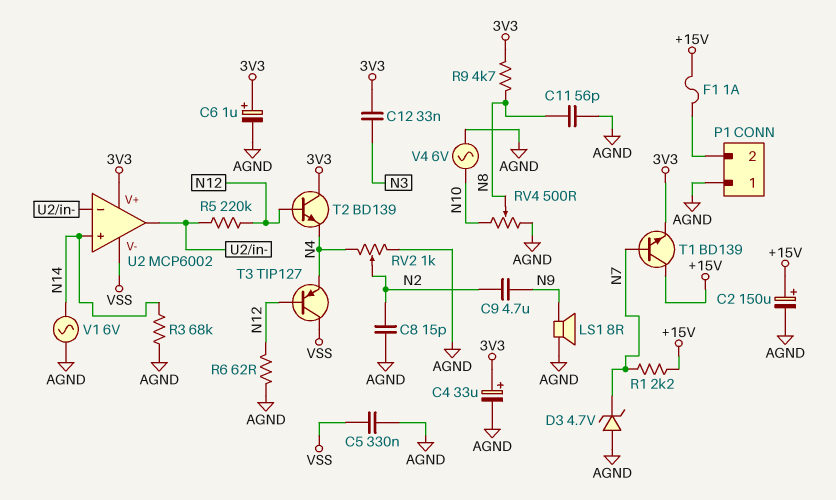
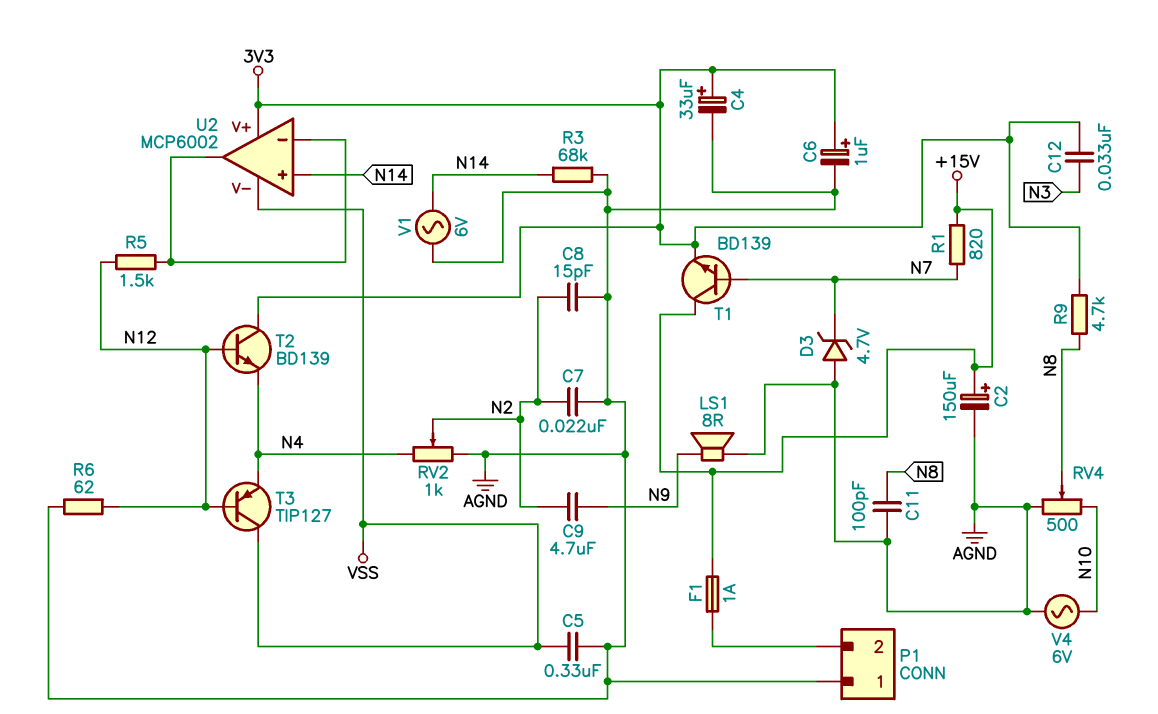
C7: none -> 22nF (AGND, N2)
C11: 56pF (AGND, N8) -> 100pF (AGND, N8)
R1: 2.2k (+15V, N7) -> 820 (+15V, N7)
R5: 220k (N12, U2/in-) -> 1.5k (N12, U2/in-)

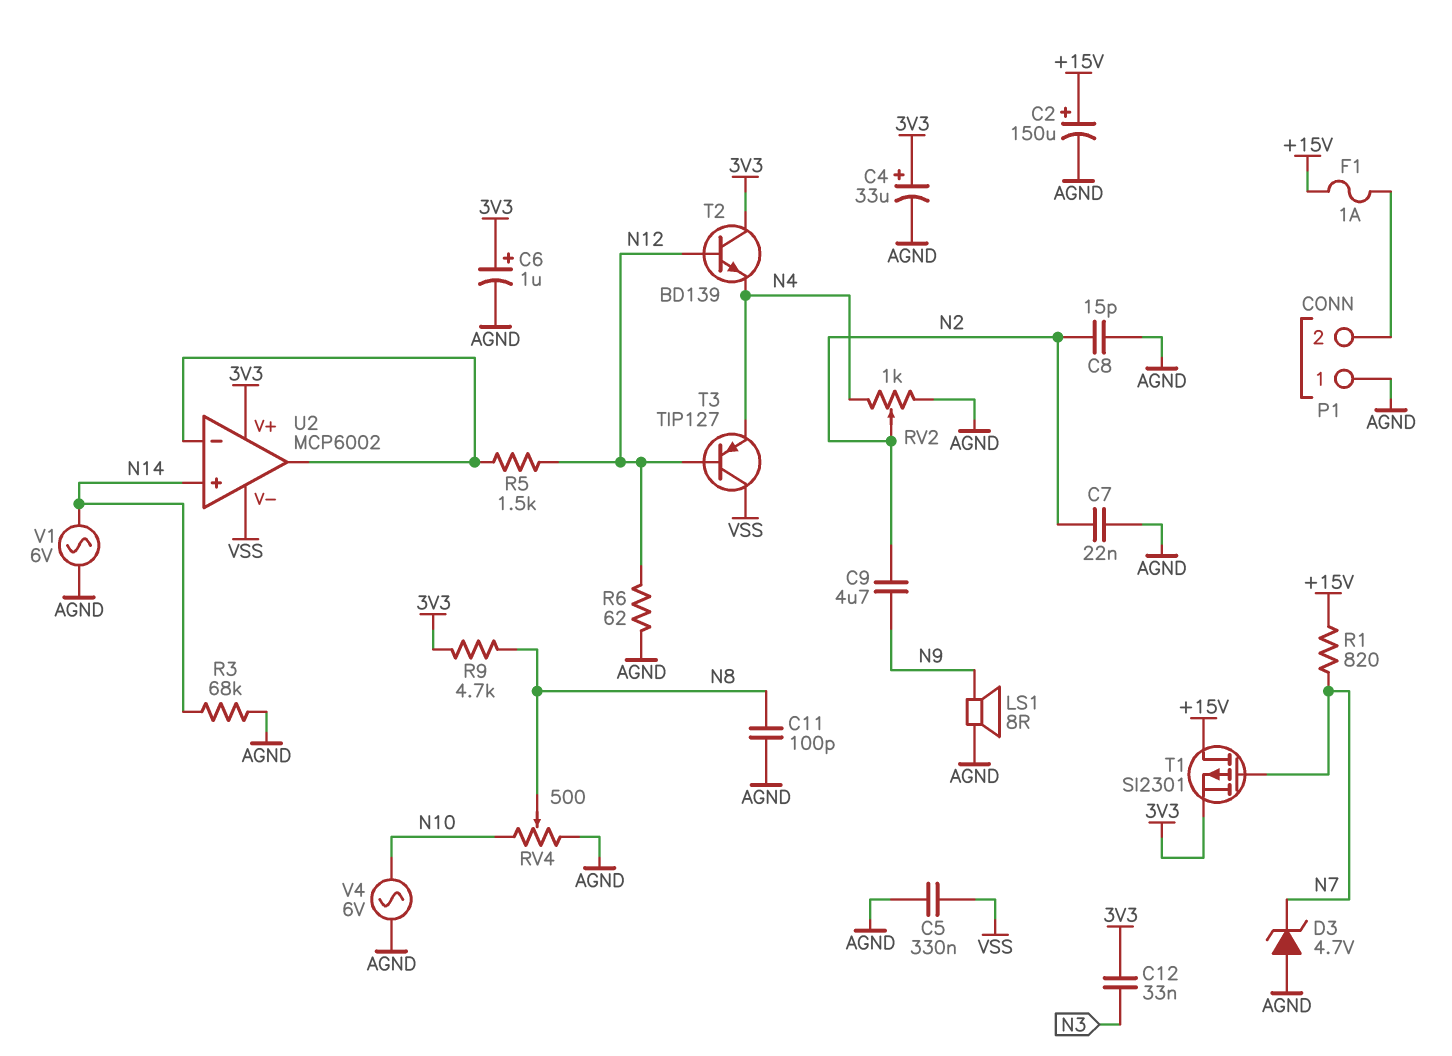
T1: NPN BD139 (B N7, C +15V, E 3V3) -> PMOS SI2301 (G N7, D +15V, S 3V3)

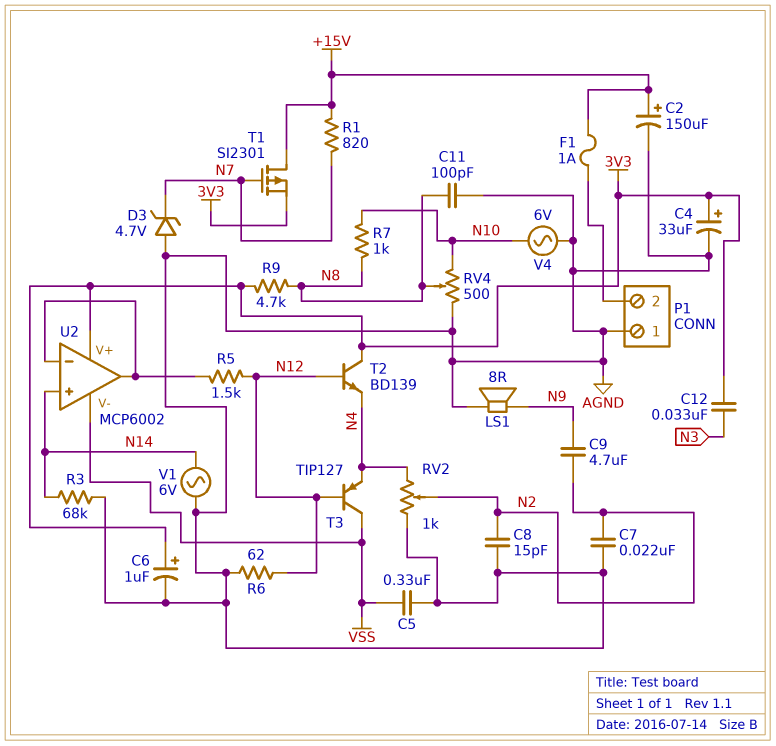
R7: none -> 1k (N8, N10)

